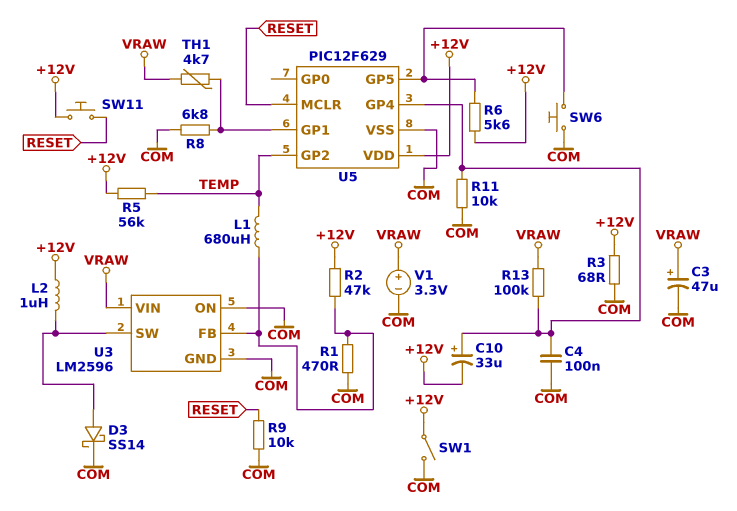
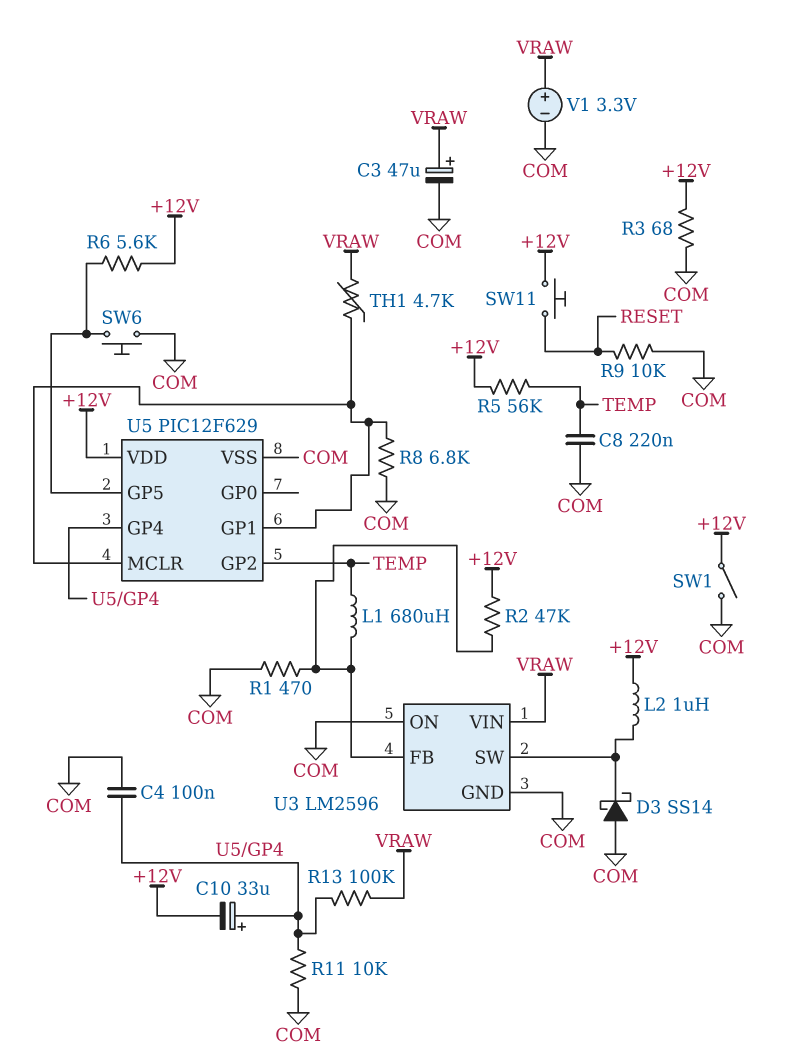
C8: none -> 220nF (COM, TEMP)
D3: schottky SS14 (A U3/SW, K COM) -> schottky SS14 (A COM, K U3/SW)
U5 pin MCLR: RESET -> U5/GP1

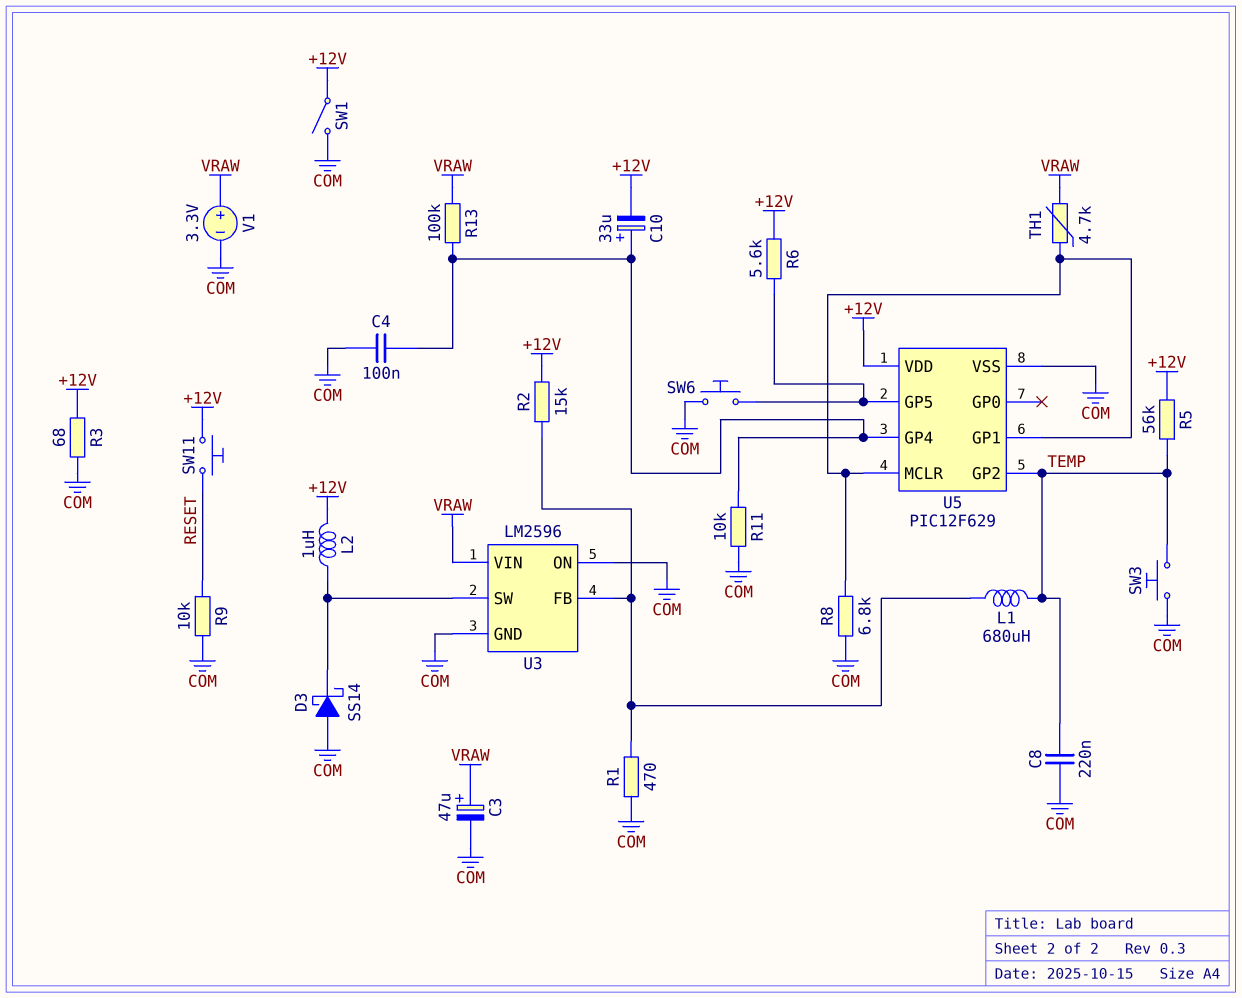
R2: 47k (+12V, U3/FB) -> 15k (+12V, U3/FB)
SW3: none -> button (COM, TEMP)

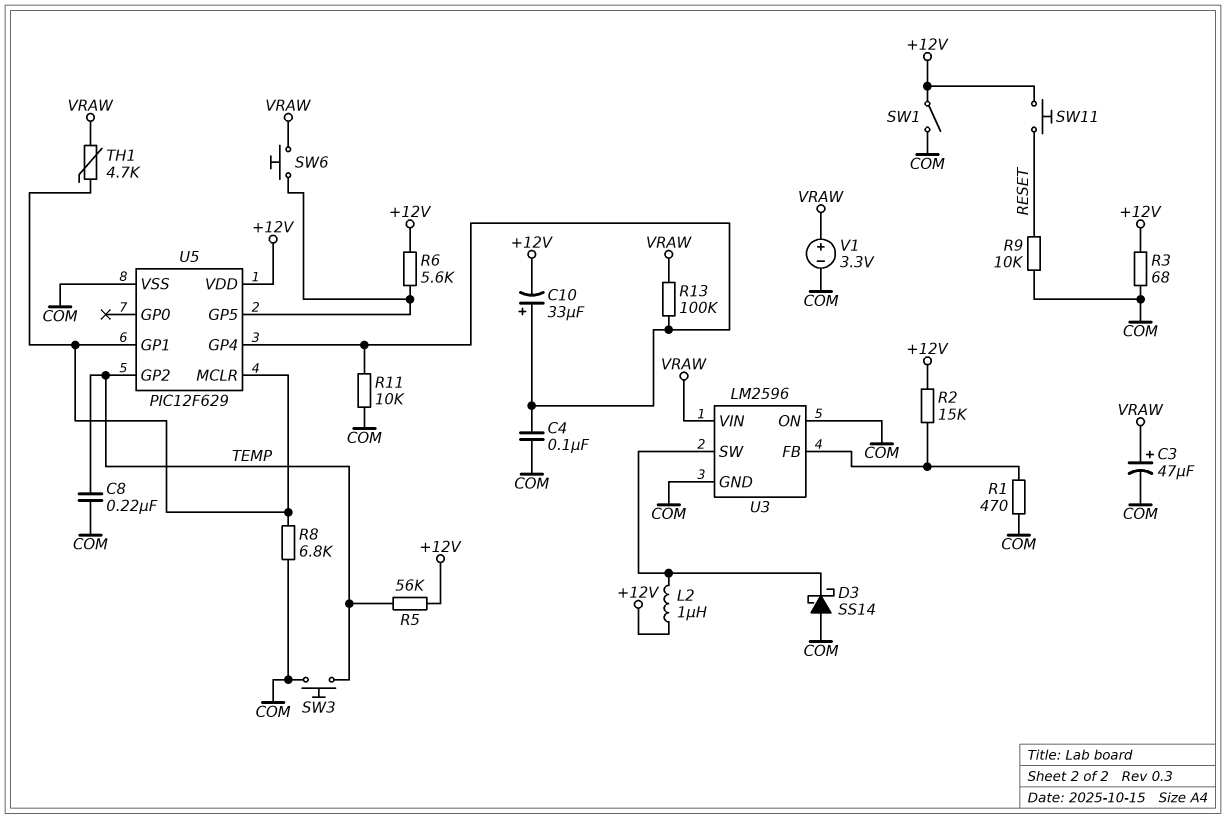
L1: 680uH (TEMP, U3/FB) -> none
SW6: button (COM, U5/GP5) -> button (U5/GP5, VRAW)

